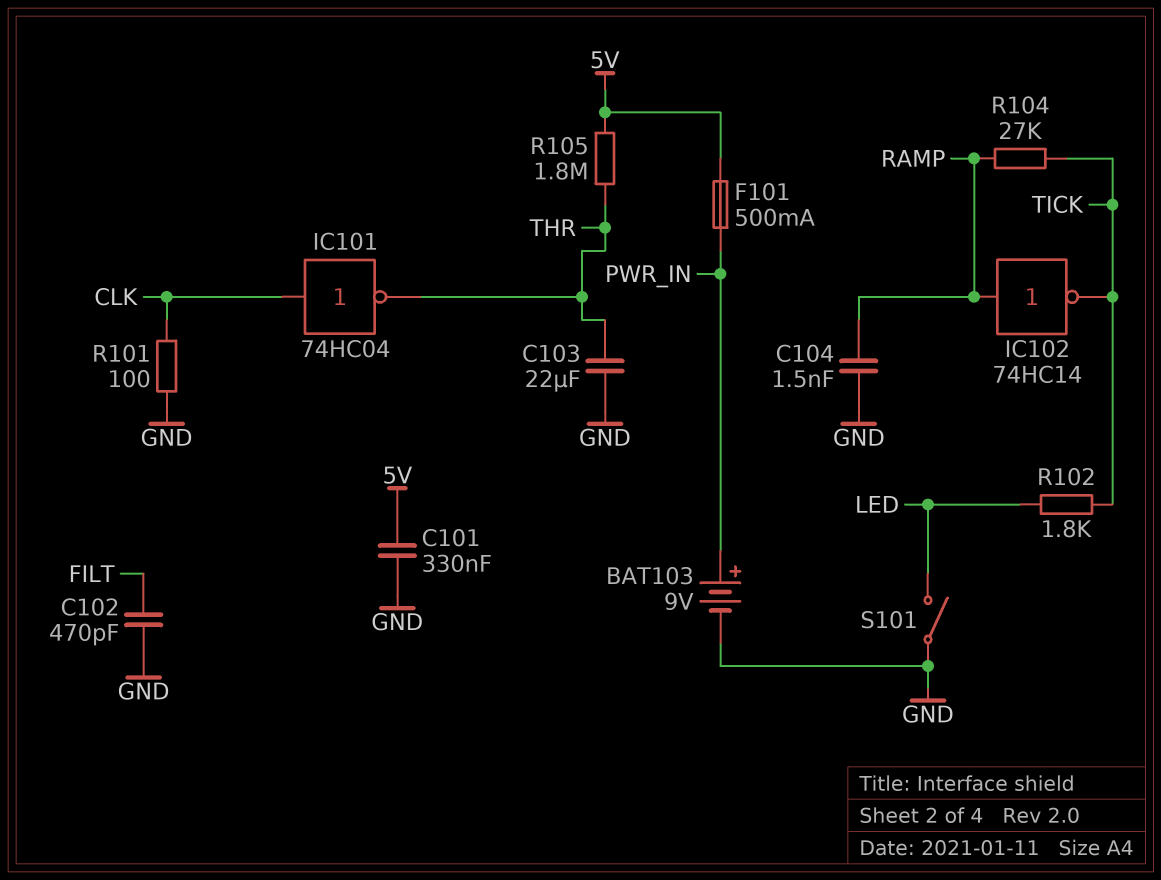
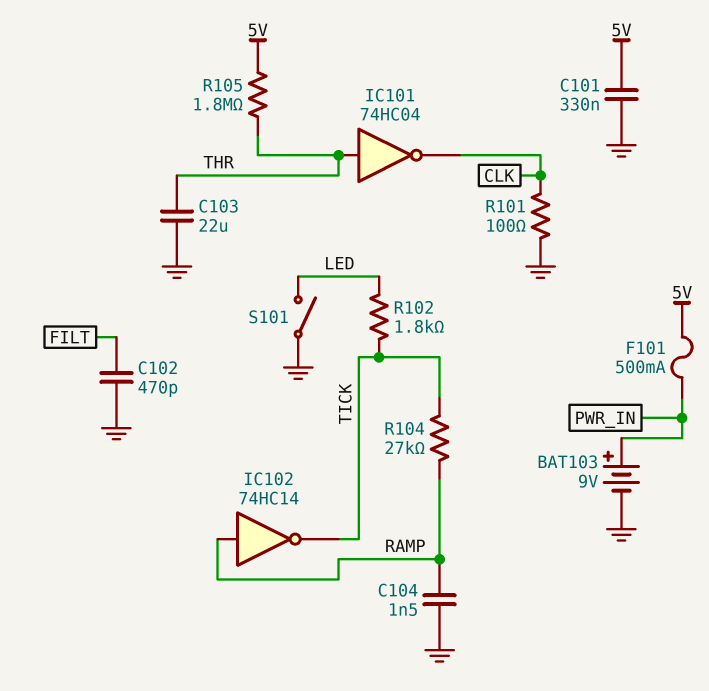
IC101: NOT 74HC04 (in CLK, out THR) -> NOT 74HC04 (in THR, out CLK)

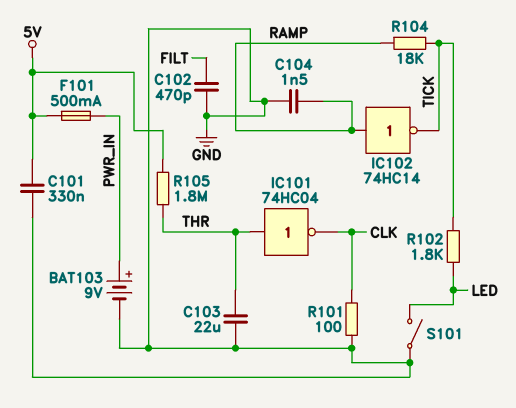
R104: 27k (RAMP, TICK) -> 18k (RAMP, TICK)

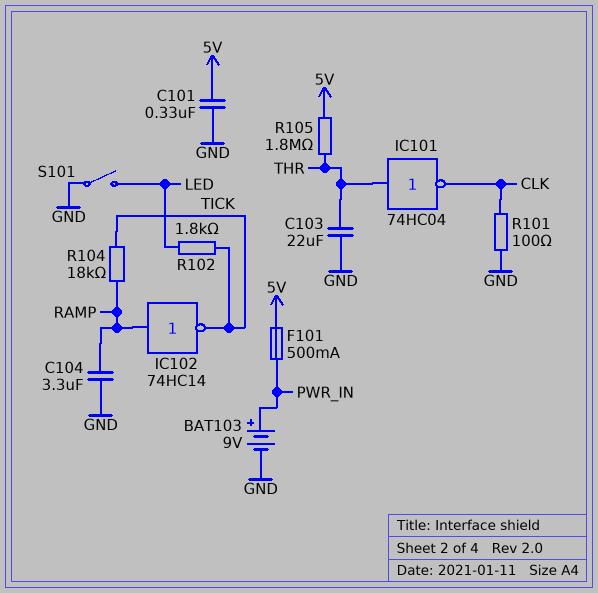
C102: 470pF (FILT, GND) -> none
C104: 1.5nF (GND, RAMP) -> 3.3uF (GND, RAMP)

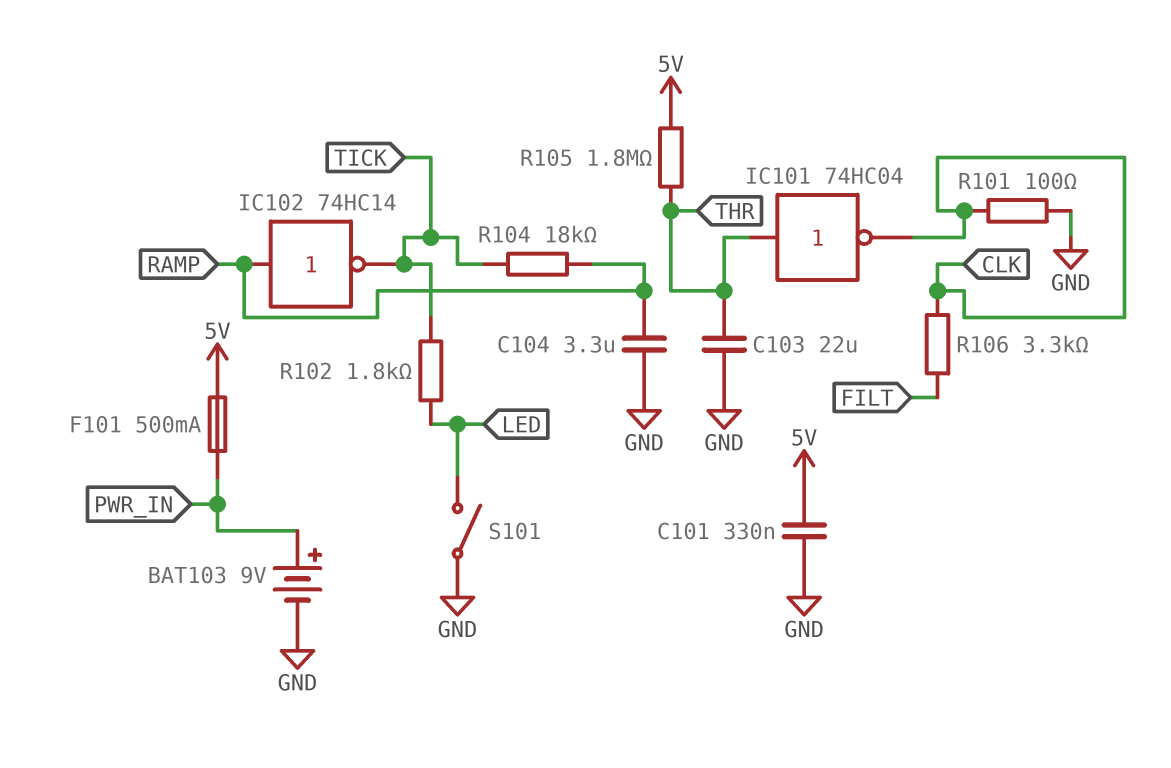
R106: none -> 3.3k (CLK, FILT)

